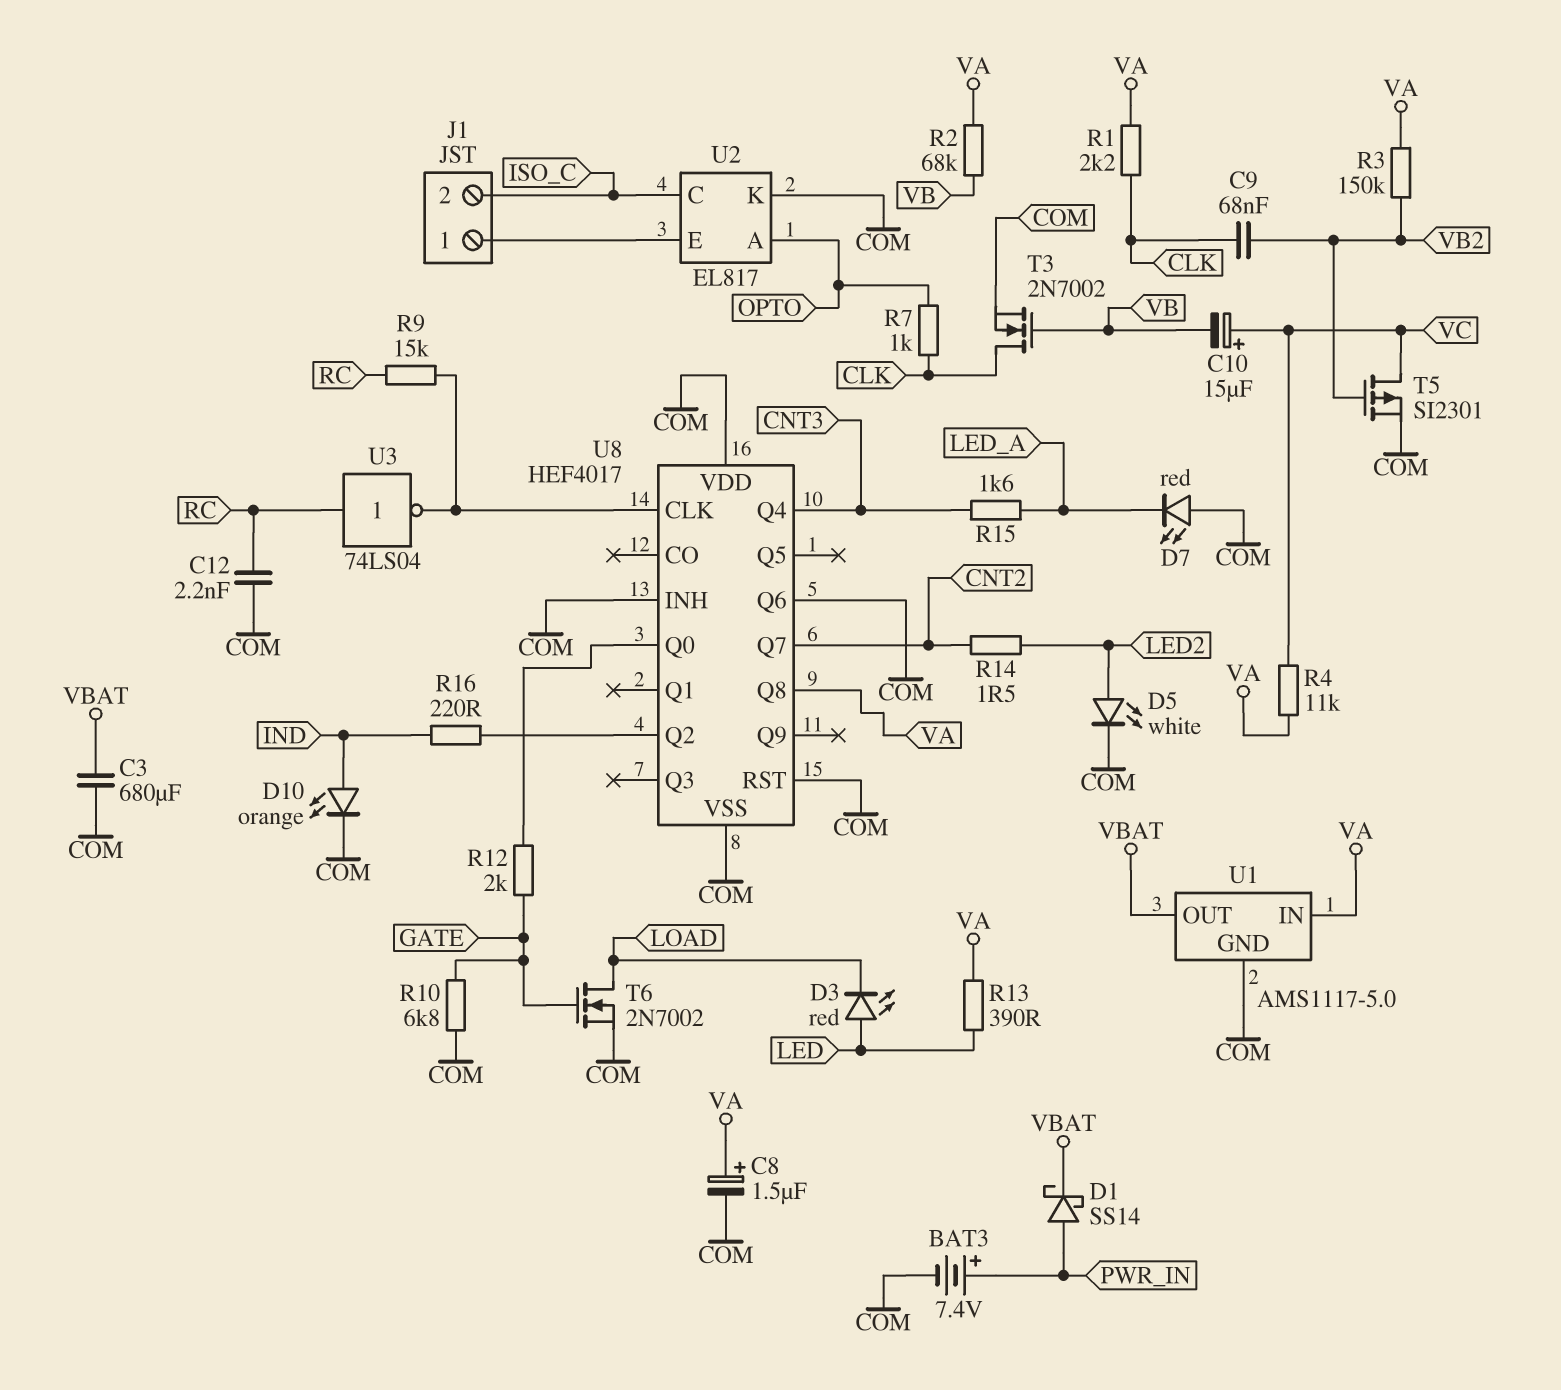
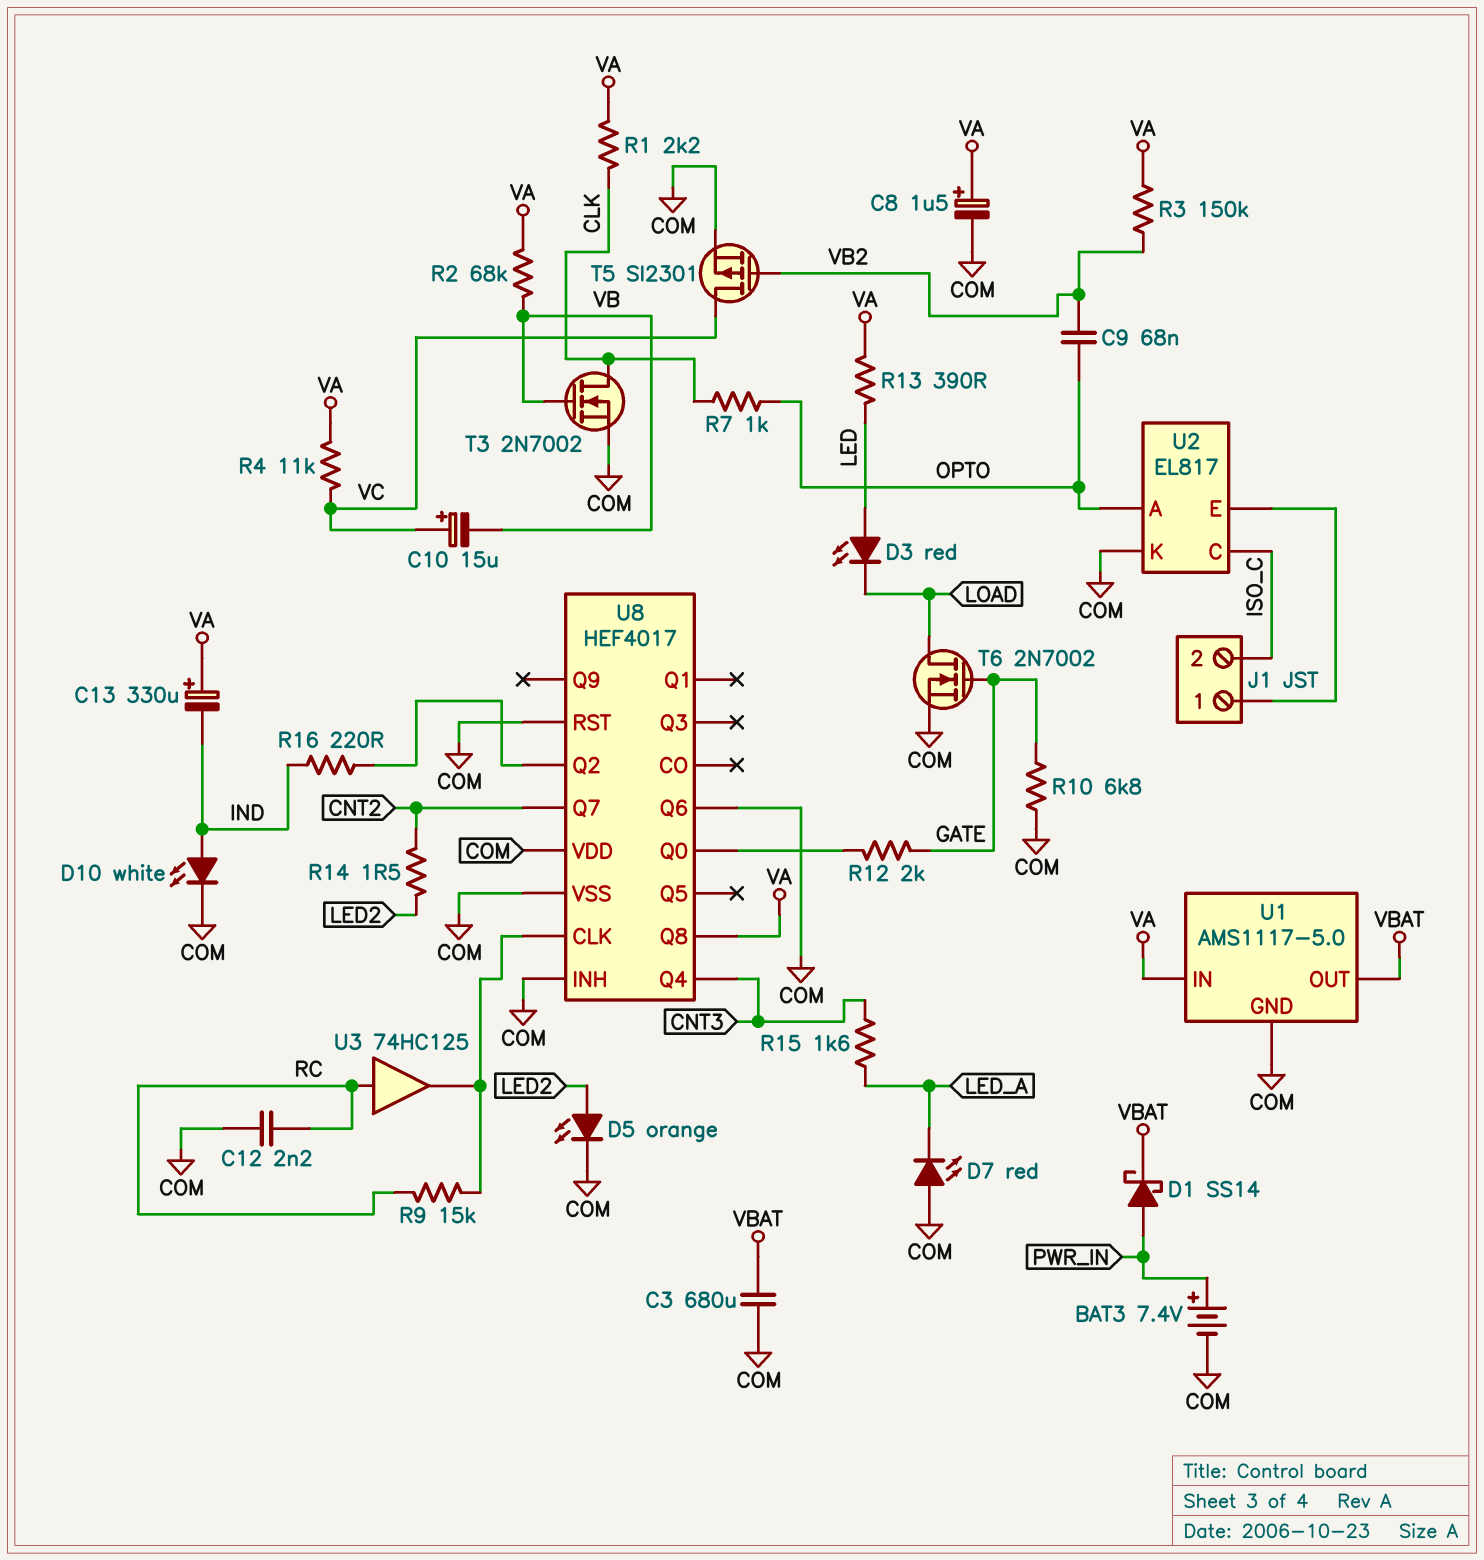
C9: 68nF (CLK, VB2) -> 68nF (OPTO, VB2)
C13: none -> 330uF (plus VA, minus IND)
D5: LED white (A LED2, K COM) -> LED orange (A LED2, K COM)
D10: LED orange (A IND, K COM) -> LED white (A IND, K COM)
U3: NOT 74LS04 (in RC, out U8/CLK) -> buffer 74HC125 (in RC, out U8/CLK)

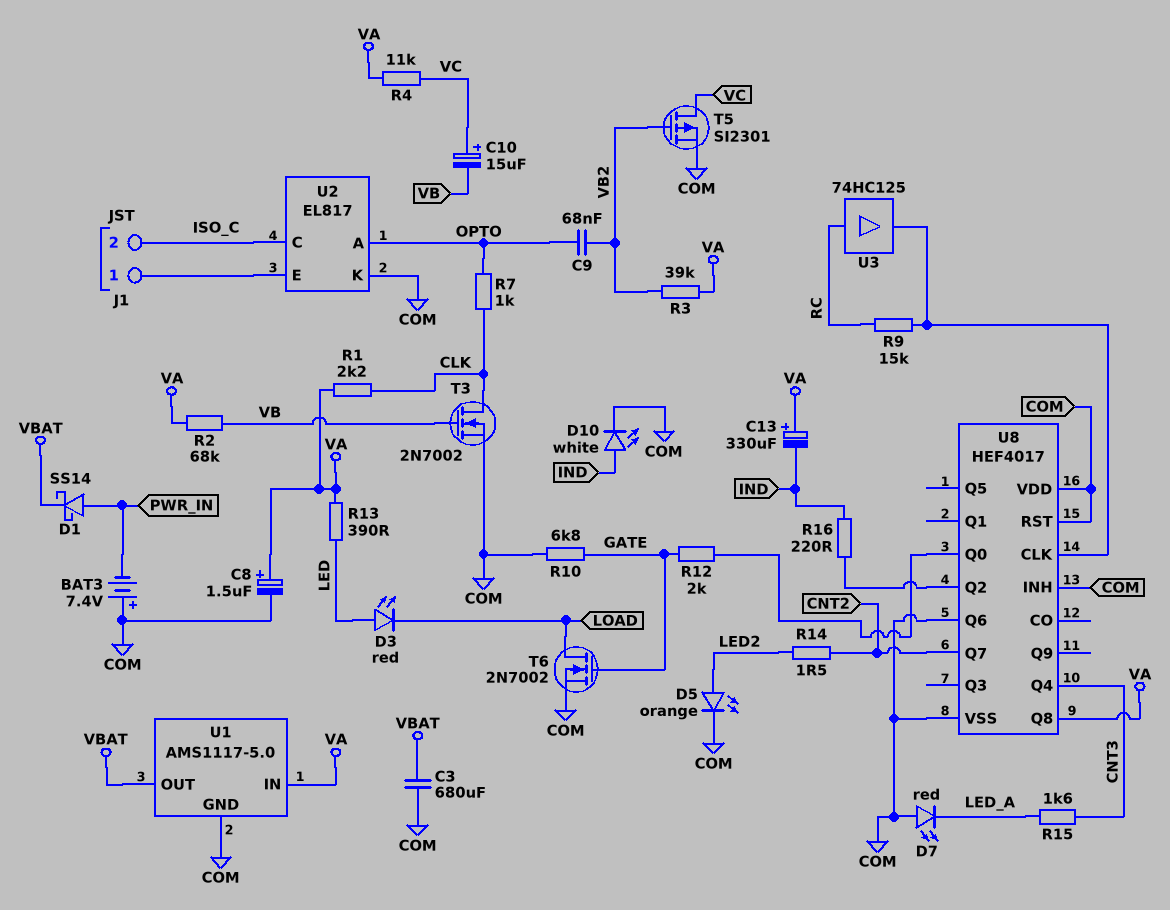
BAT3: 7.4V (plus PWR_IN, minus COM) -> 7.4V (plus COM, minus PWR_IN)
C12: 2.2nF (COM, RC) -> none
R3: 150k (VA, VB2) -> 39k (VA, VB2)

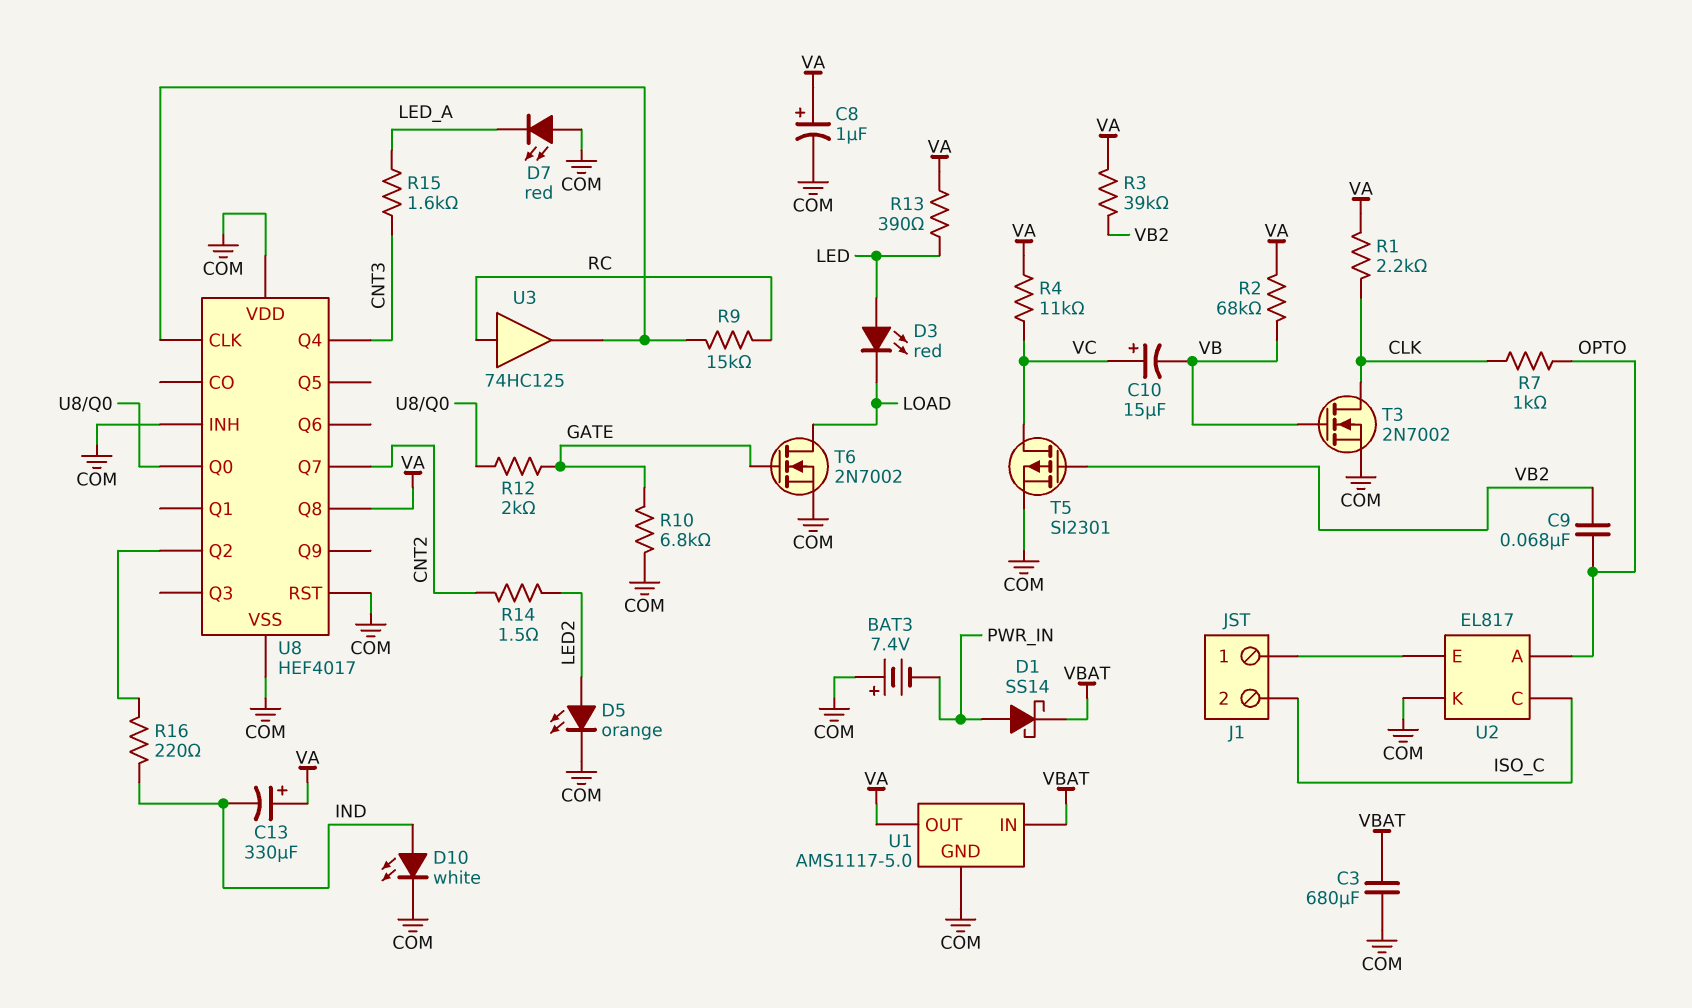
C8: 1.5uF (plus VA, minus COM) -> 1uF (plus VA, minus COM)
U1 pin IN: VA -> VBAT
U1 pin OUT: VBAT -> VA
U8 pin Q6: COM -> none

